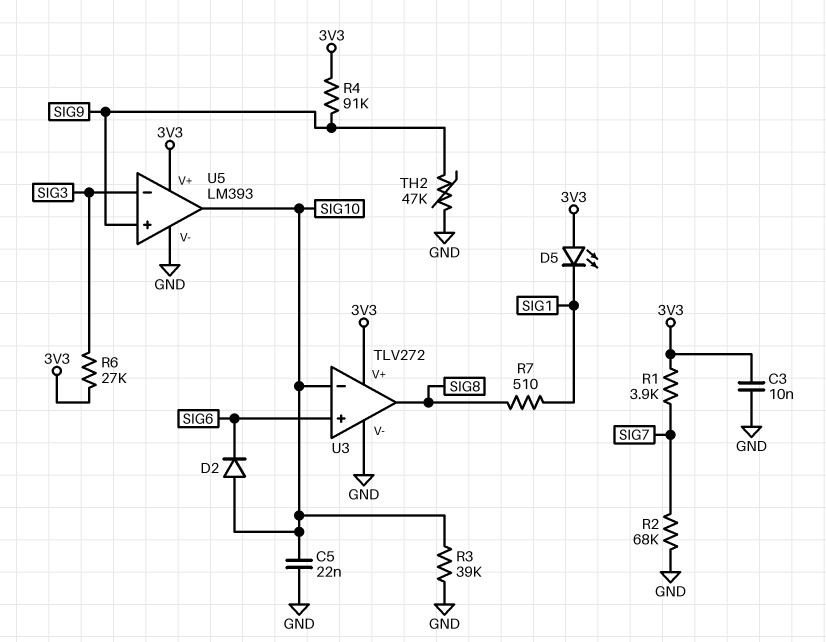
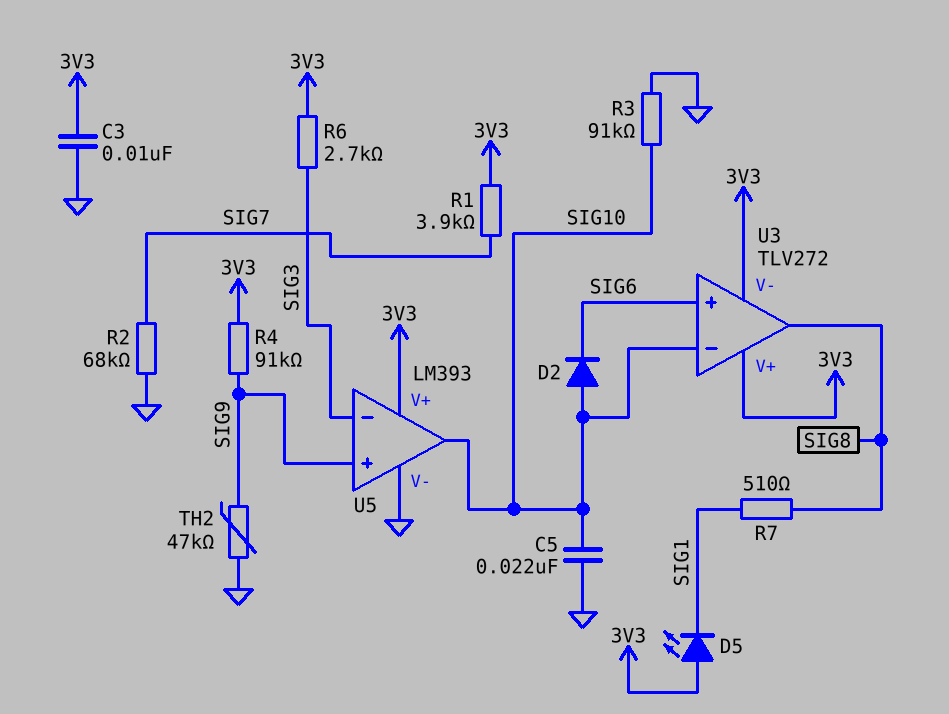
R3: 39k (GND, SIG10) -> 91k (GND, SIG10)
R6: 27k (3V3, SIG3) -> 2.7k (3V3, SIG3)
U3 pin V-: GND -> 3V3

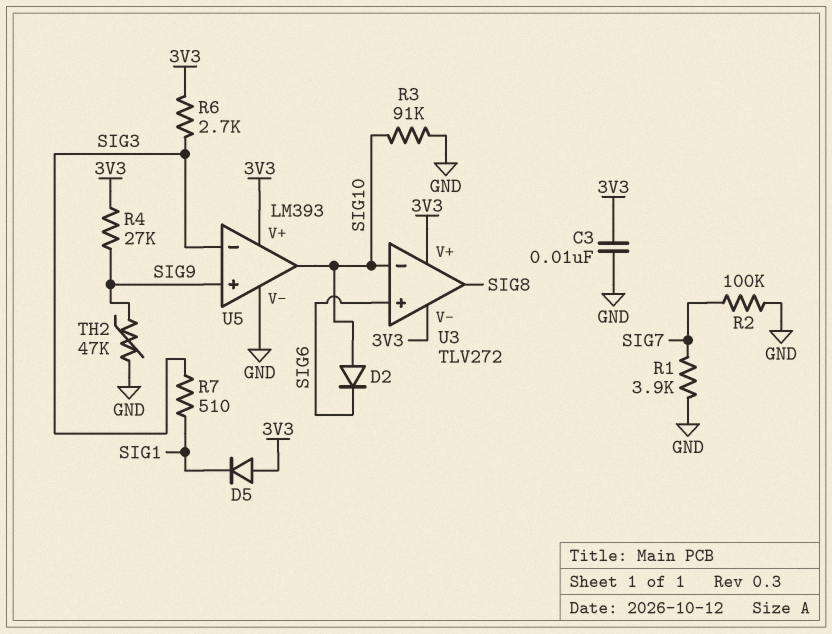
C5: 22nF (GND, SIG10) -> none
D5: LED (A 3V3, K SIG1) -> diode (A 3V3, K SIG1)
R1: 3.9k (3V3, SIG7) -> 3.9k (GND, SIG7)
R2: 68k (GND, SIG7) -> 100k (GND, SIG7)
R4: 91k (3V3, SIG9) -> 27k (3V3, SIG9)
R7: 510 (SIG1, SIG8) -> 510 (SIG1, SIG3)

